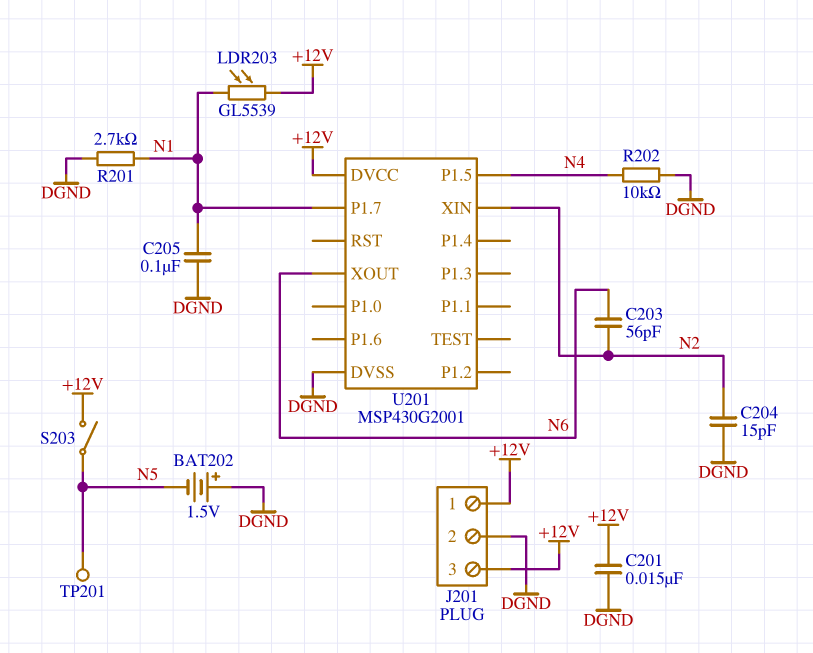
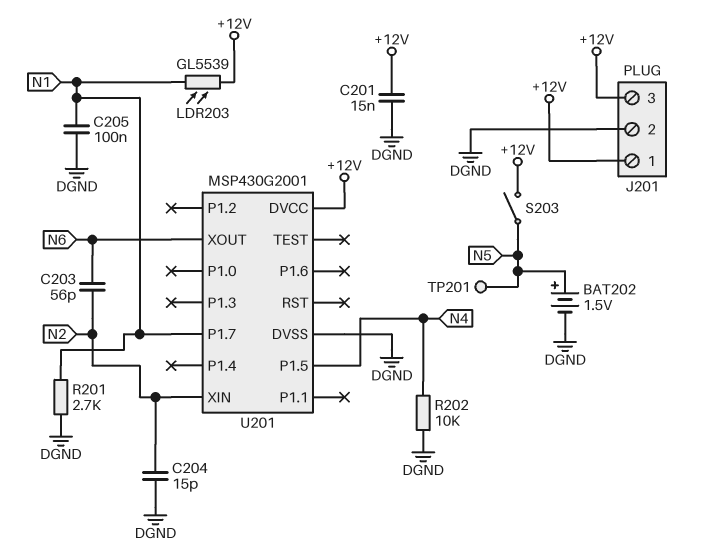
BAT202: 1.5V (plus DGND, minus N5) -> 1.5V (plus N5, minus DGND)

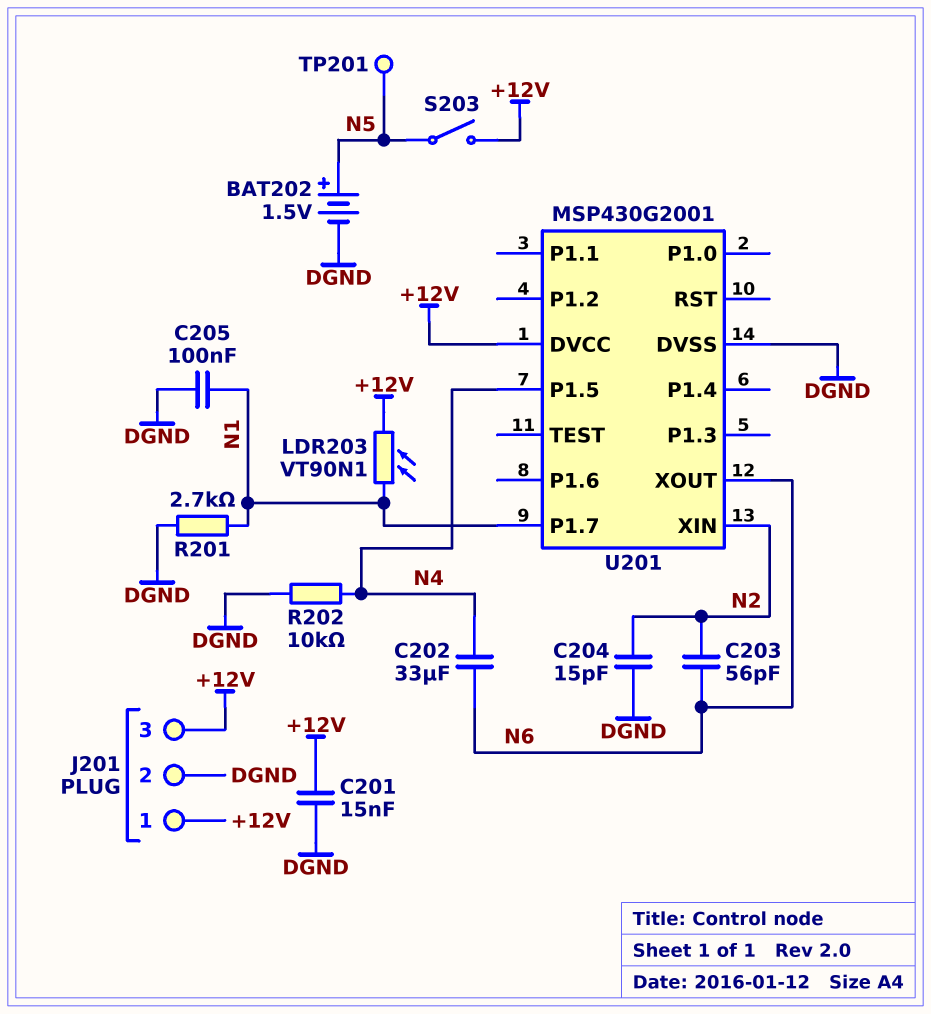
C202: none -> 33uF (N4, N6)
LDR203: GL5539 (+12V, N1) -> VT90N1 (+12V, N1)

